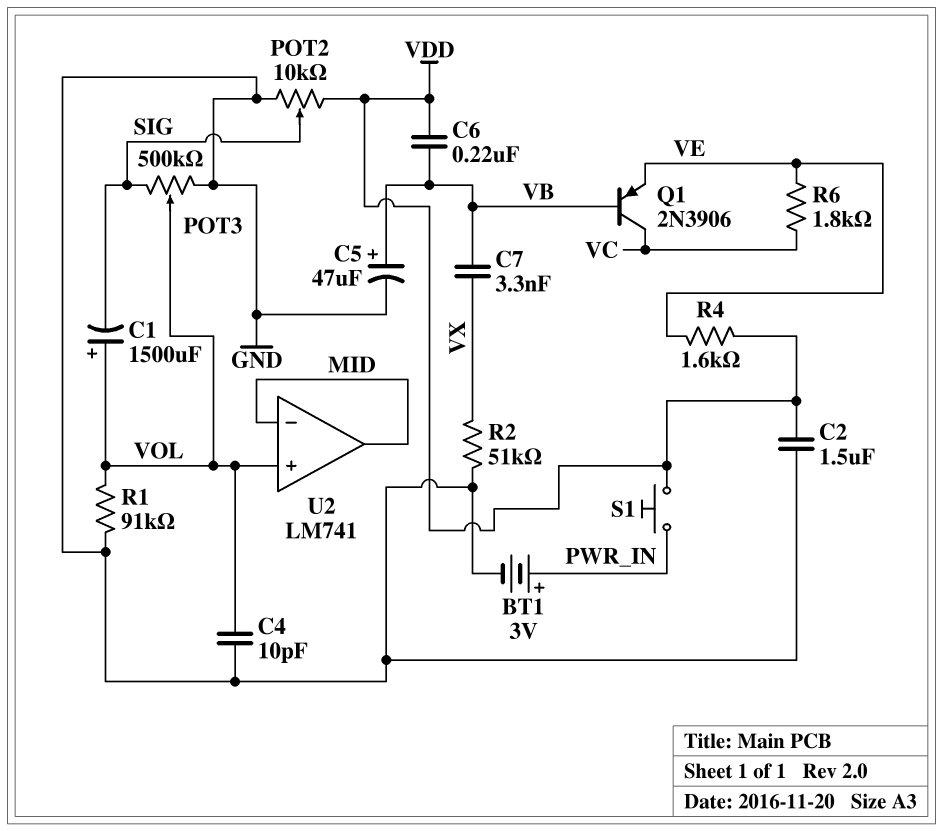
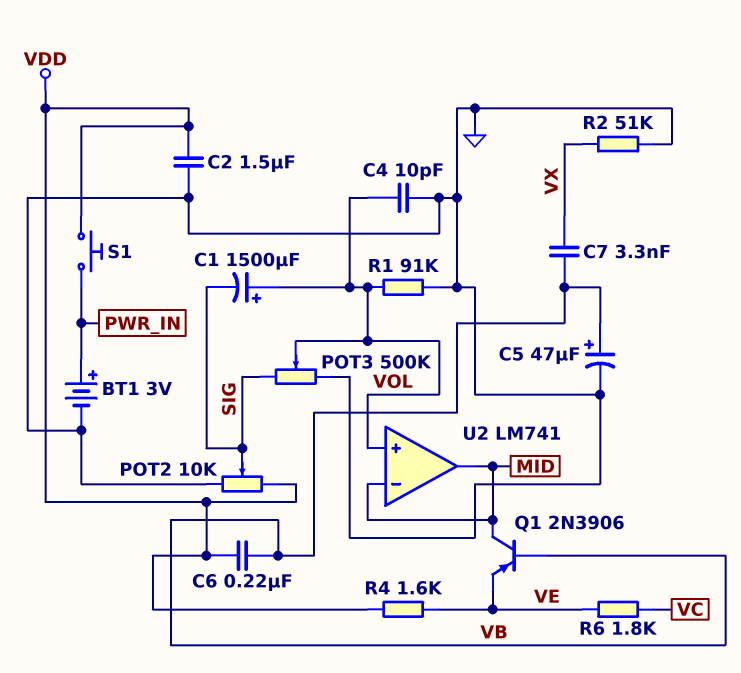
Q1: PNP 2N3906 (B VB, C VC, E VE) -> PNP 2N3906 (B VB, C MID, E VE)

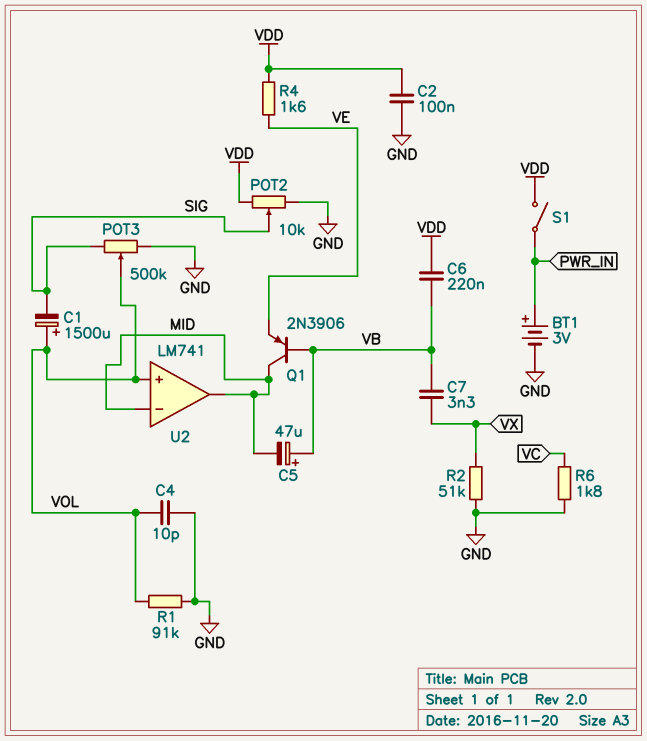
C2: 1.5uF (GND, VDD) -> 100nF (GND, VDD)
C5: 47uF (plus VB, minus GND) -> 47uF (plus VB, minus MID)
R6: 1.8k (VC, VE) -> 1.8k (GND, VC)
S1: button (PWR_IN, VDD) -> switch (PWR_IN, VDD)

